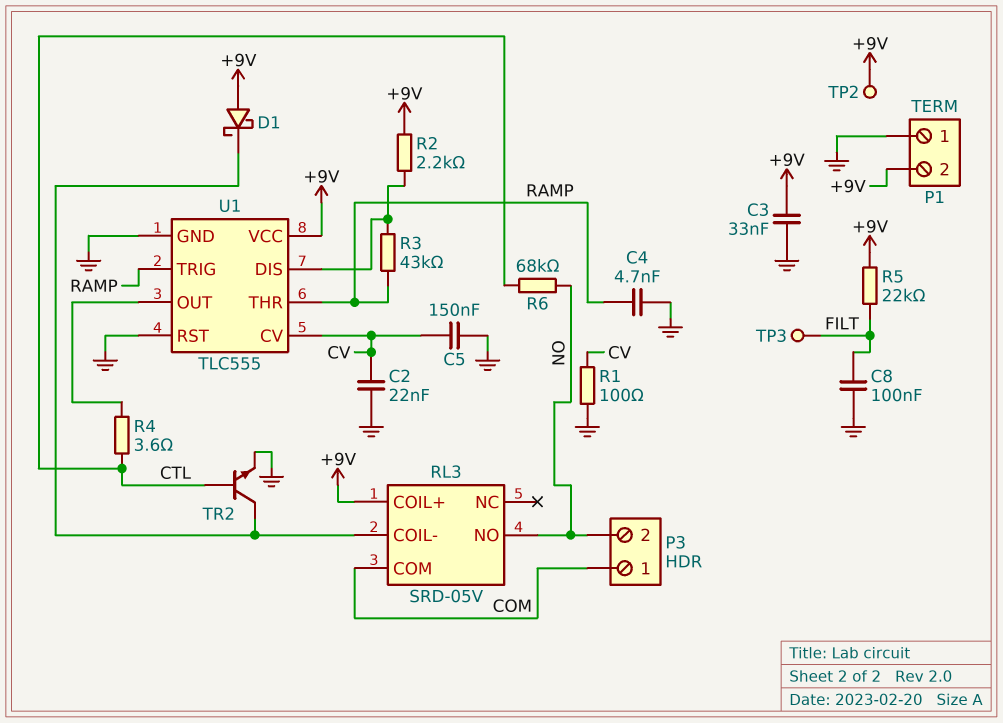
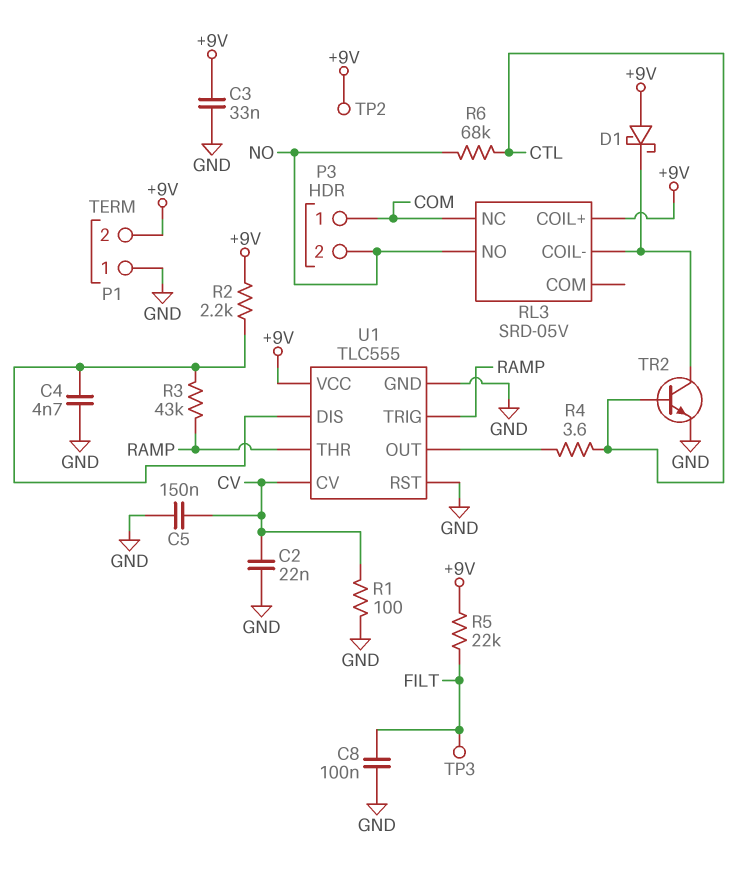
C4: 4.7nF (GND, RAMP) -> 4.7nF (GND, U1/DIS)
RL3 pin COM: COM -> none
RL3 pin NC: none -> COM

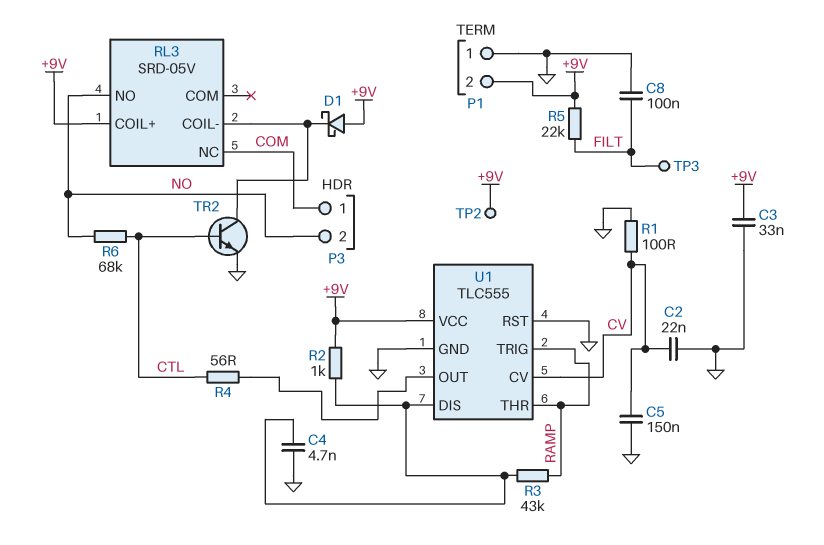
R2: 2.2k (+9V, U1/DIS) -> 1k (+9V, U1/DIS)
R4: 3.6 (CTL, U1/OUT) -> 56 (CTL, U1/OUT)

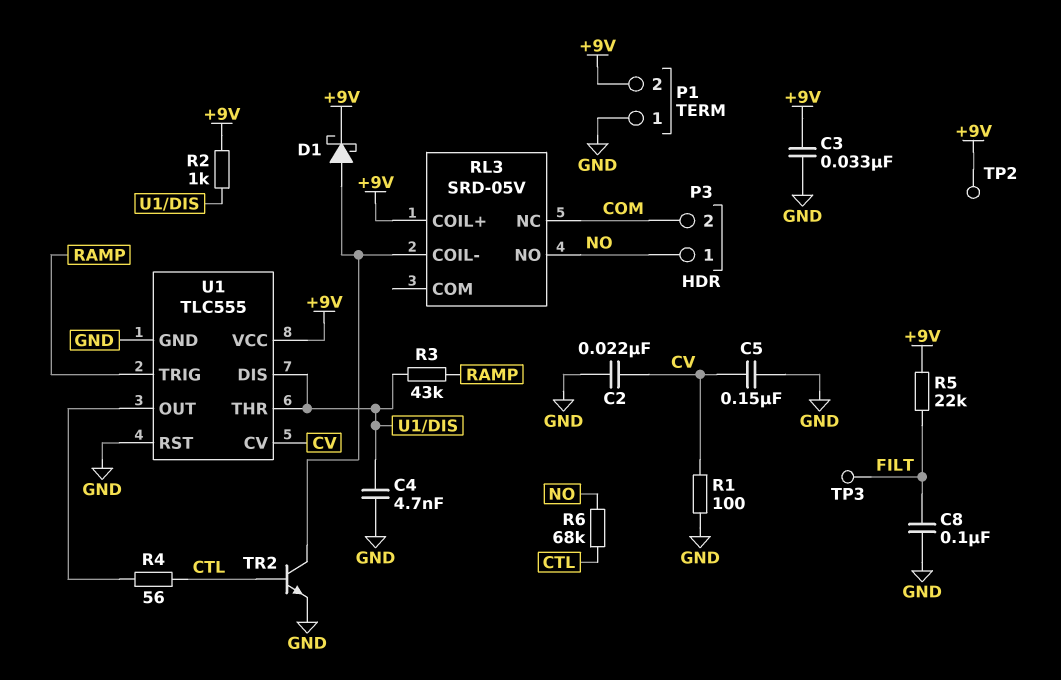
D1: schottky (A +9V, K RL3/COIL-) -> schottky (A RL3/COIL-, K +9V)
P3 pin 1: COM -> NO
P3 pin 2: NO -> COM
U1 pin THR: RAMP -> U1/DIS

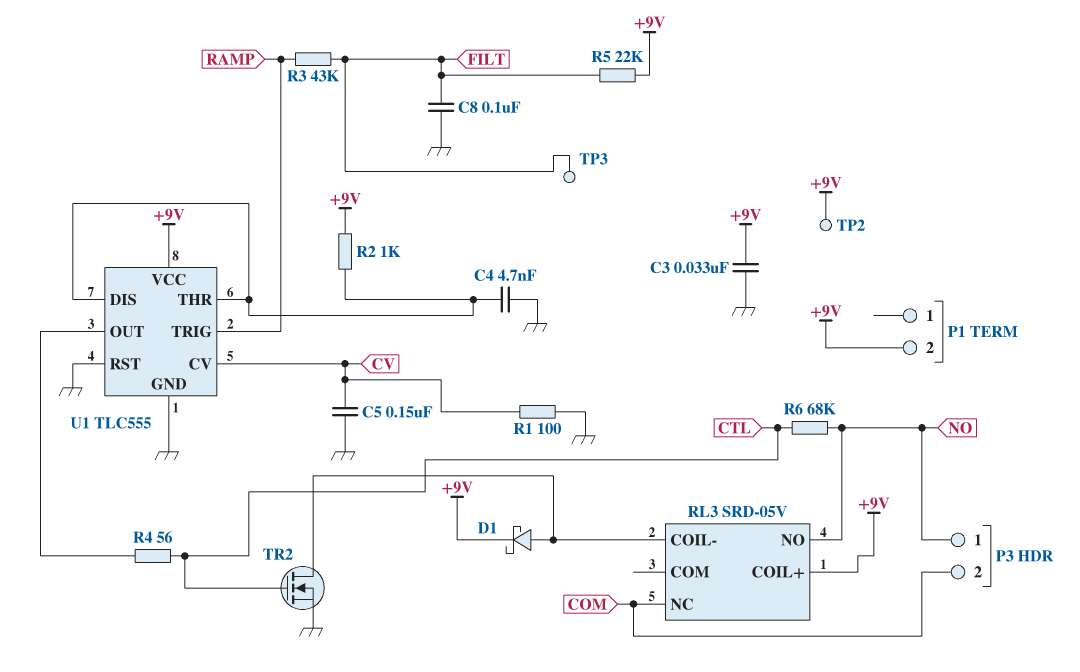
C2: 22nF (CV, GND) -> none
P1 pin 1: GND -> none
R3: 43k (RAMP, U1/DIS) -> 43k (FILT, RAMP)
TR2: NPN (B CTL, C RL3/COIL-, E GND) -> NMOS (G CTL, D RL3/COIL-, S GND)

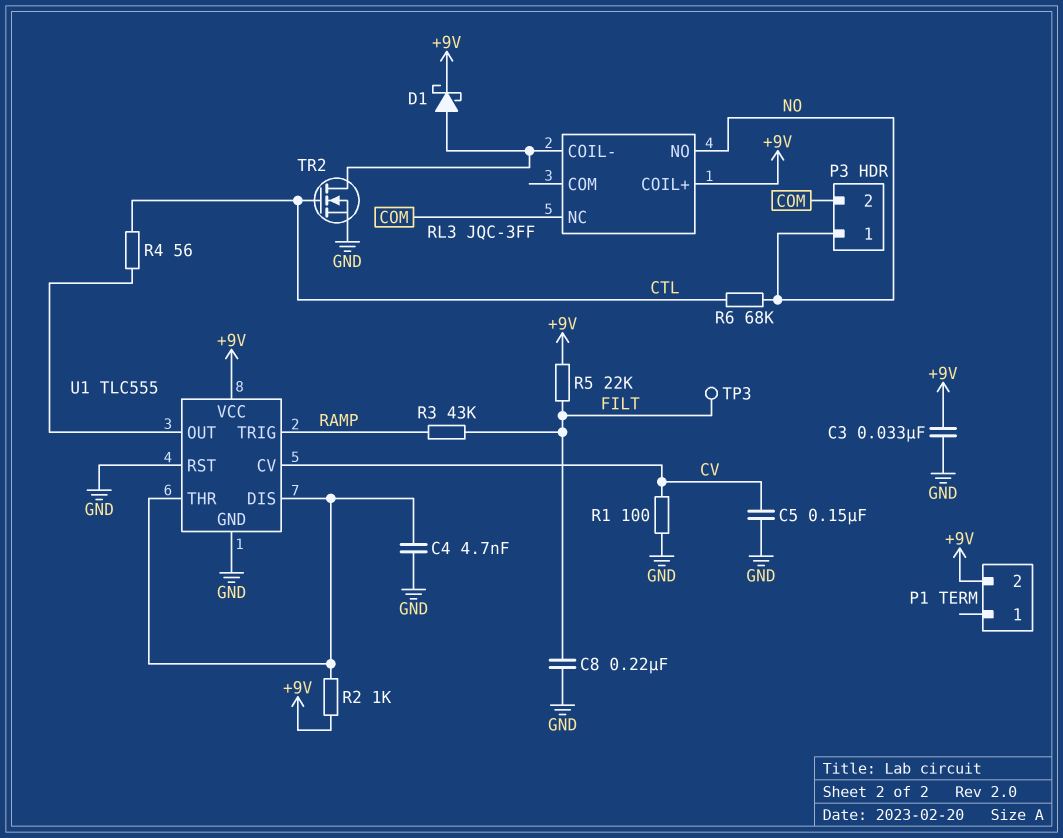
C8: 100nF (FILT, GND) -> 220nF (FILT, GND)
RL3: SRD-05V -> JQC-3FF
TP2: test point (+9V) -> none

